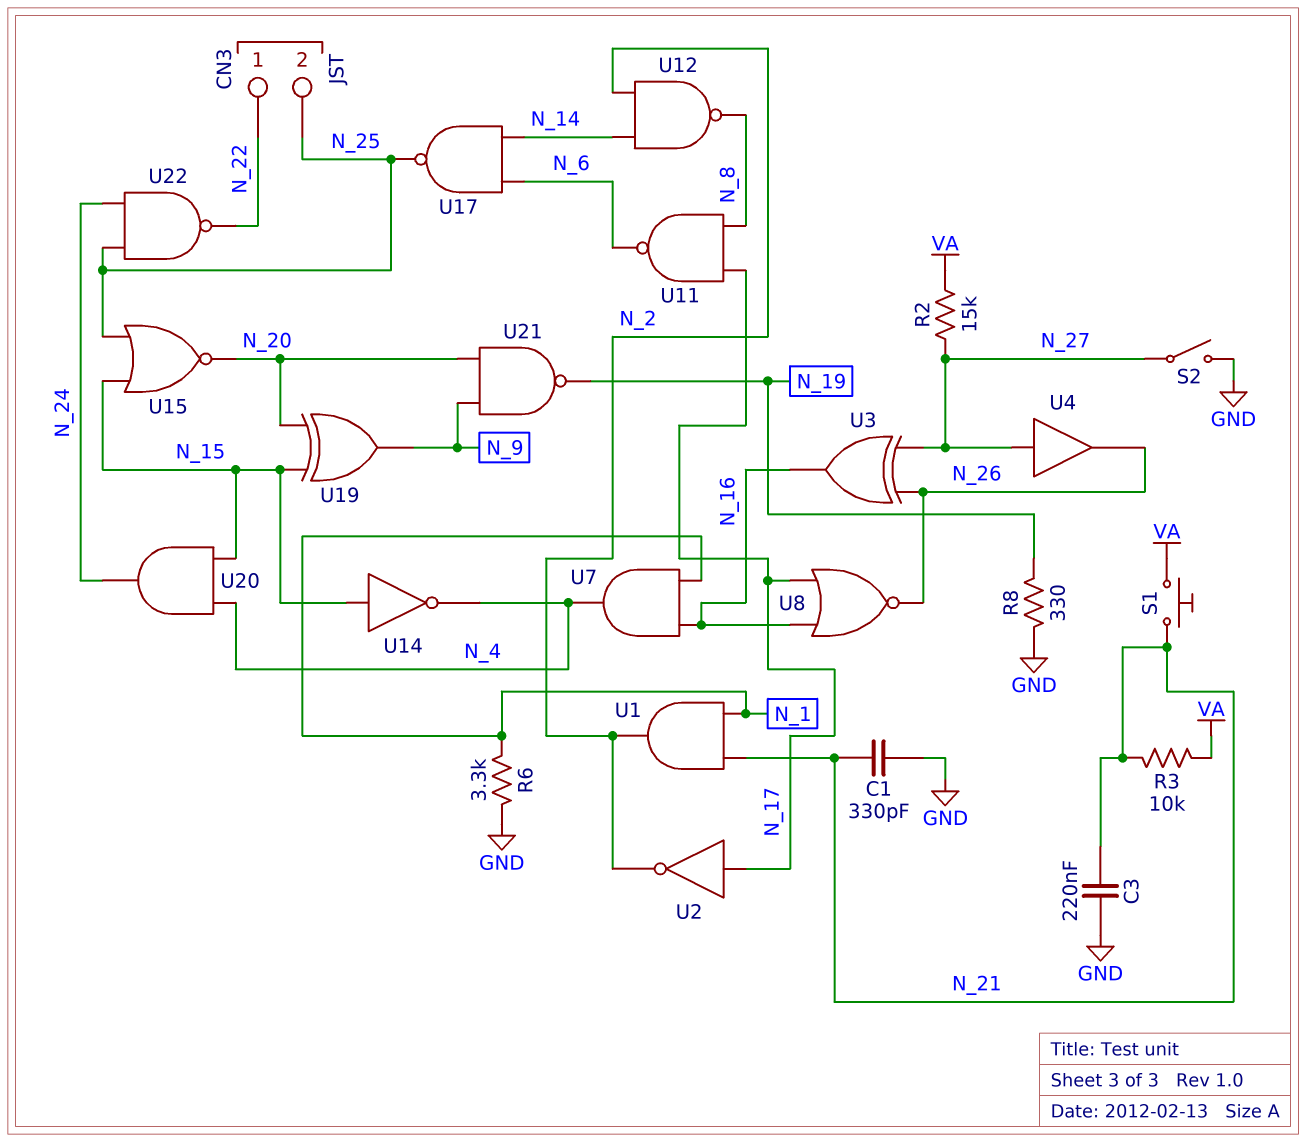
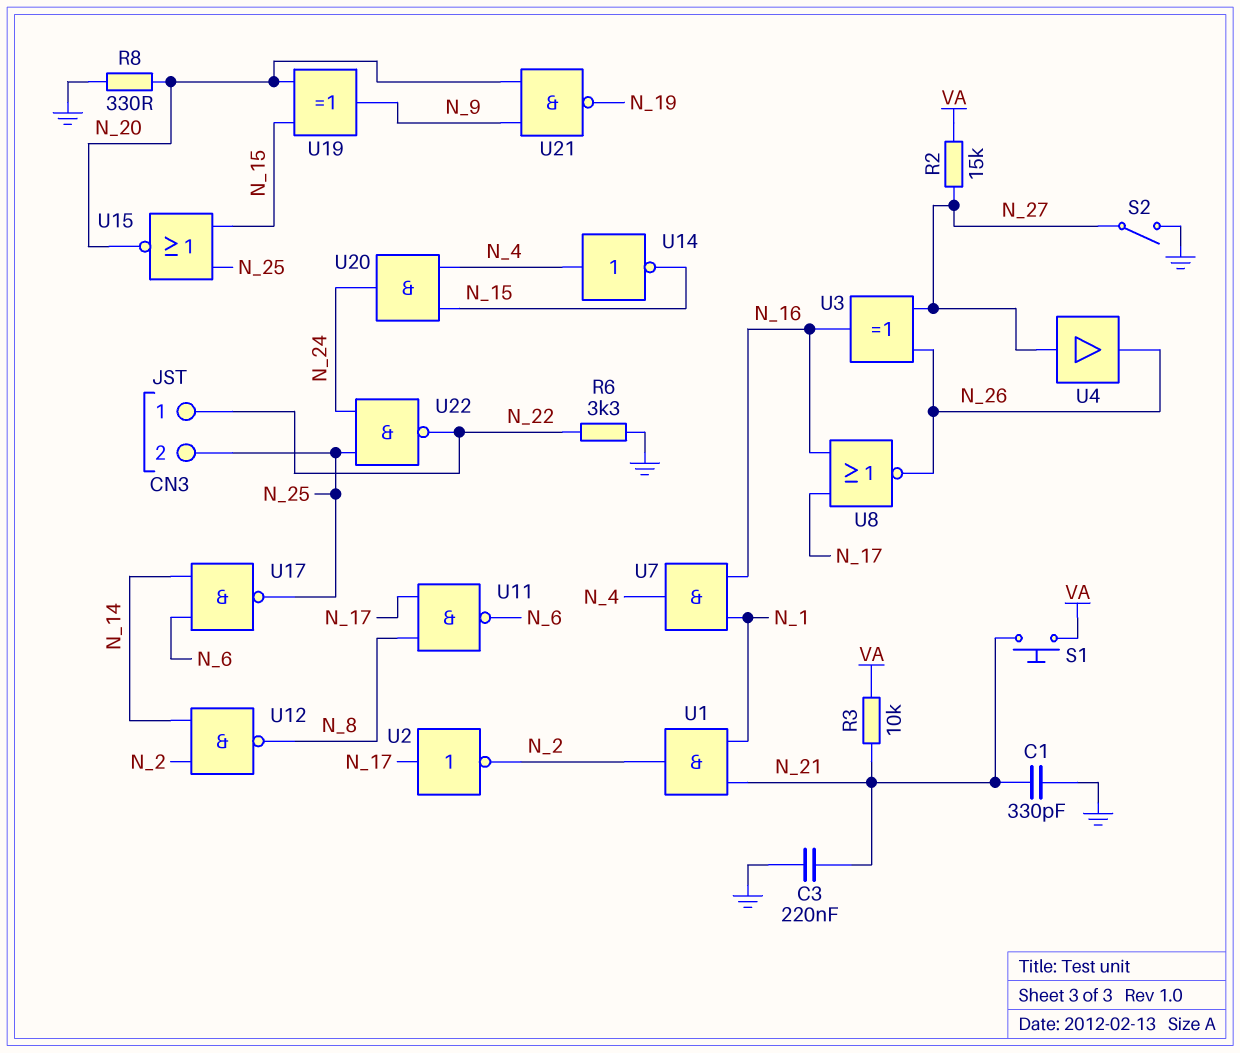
R6: 3.3k (GND, N_1) -> 3.3k (GND, N_22)
R8: 330 (GND, N_19) -> 330 (GND, N_20)
U14: NOT (in N_15, out N_4) -> NOT (in N_4, out N_15)

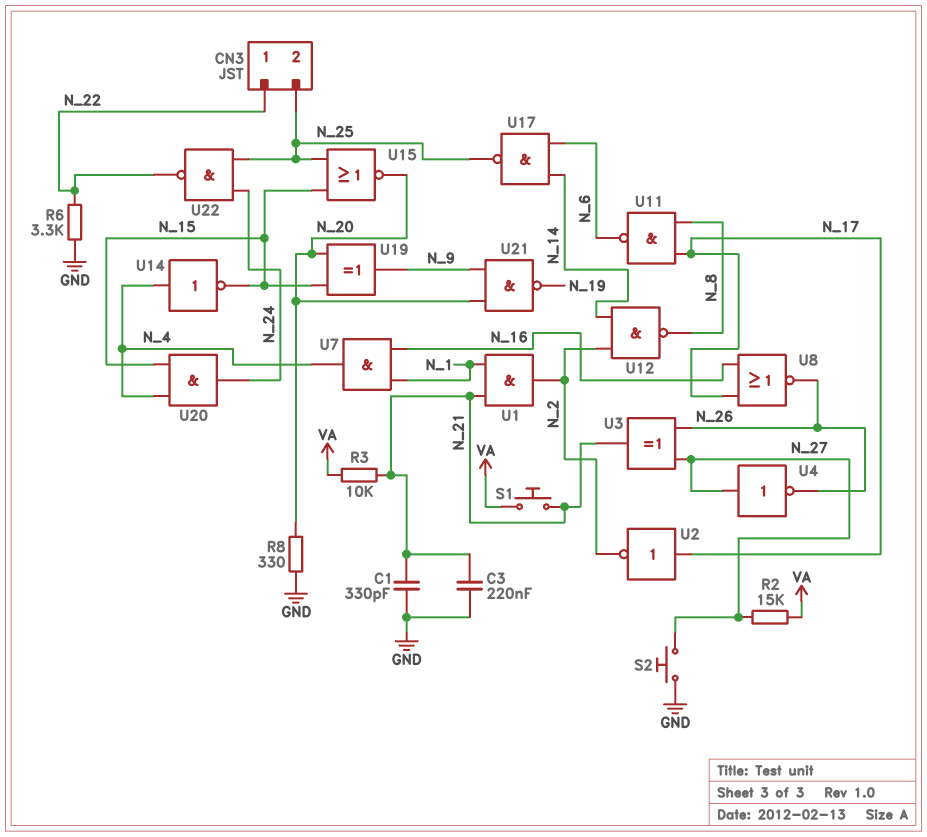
S2: switch (GND, N_27) -> button (GND, N_27)
U3: XOR (in N_26, in N_27, out N_16) -> XOR (in N_26, in N_27, out N_21)
U4: buffer (in N_27, out N_26) -> NOT (in N_27, out N_26)

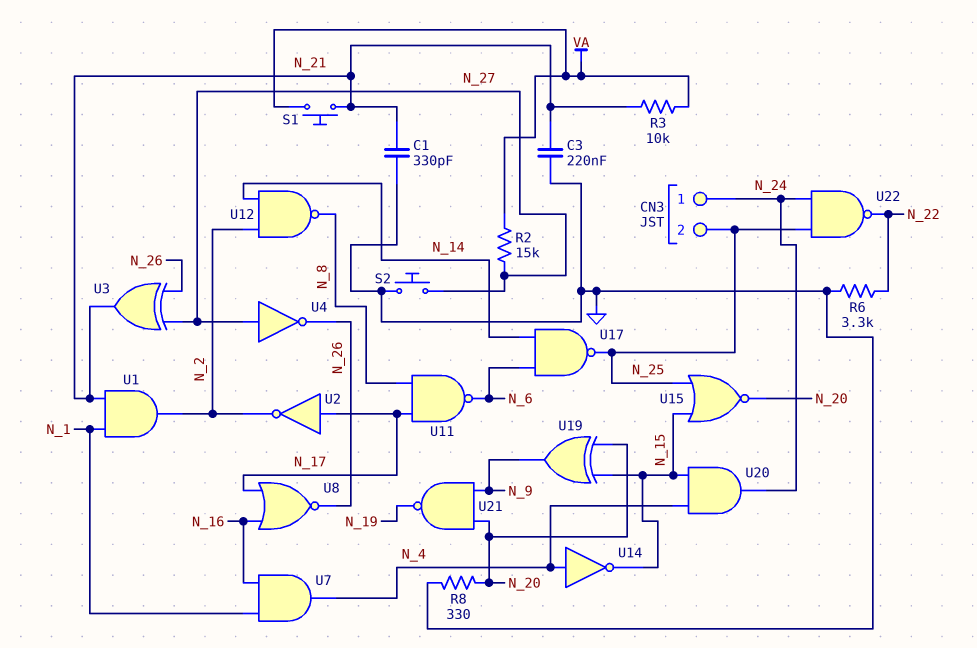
CN3 pin 1: N_22 -> N_24

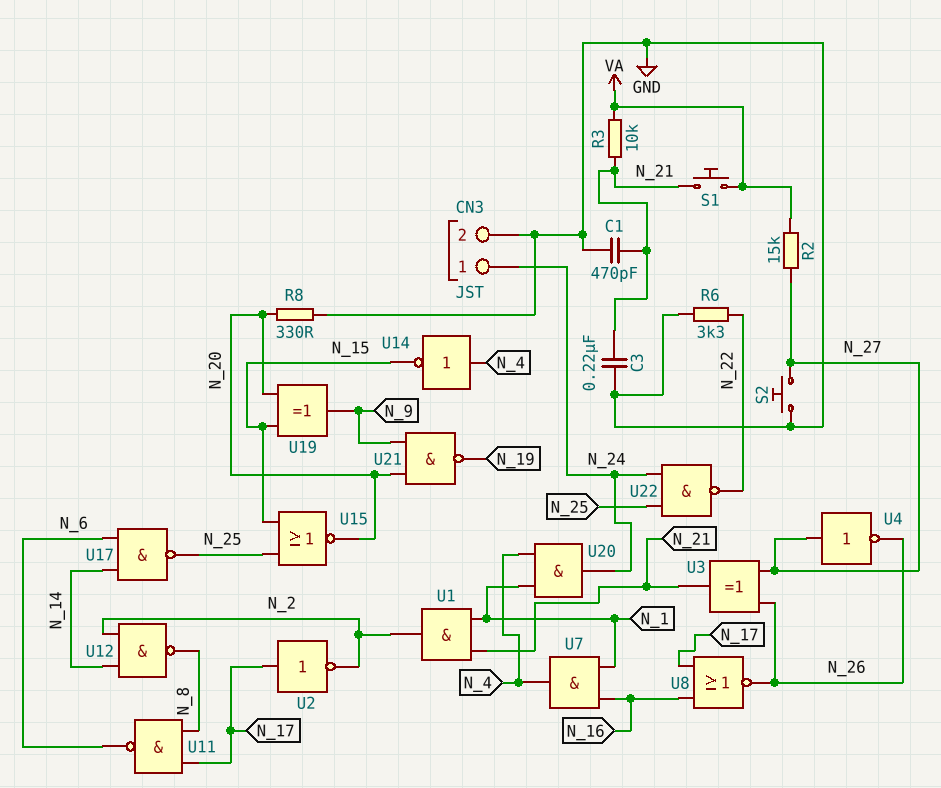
C1: 330pF (GND, N_21) -> 470pF (GND, N_21)
CN3 pin 2: N_25 -> GND
U20: AND (in N_4, in N_15, out N_24) -> AND (in N_1, in N_4, out N_24)

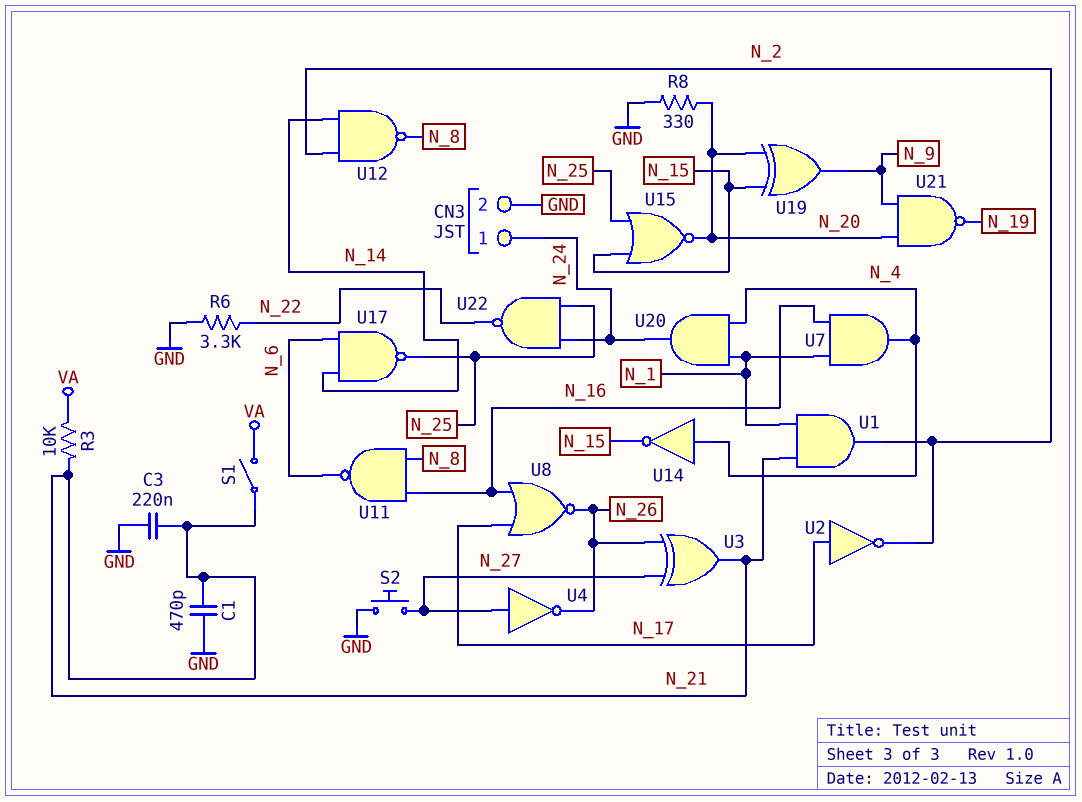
R2: 15k (N_27, VA) -> none
S1: button (N_21, VA) -> switch (N_21, VA)
U11: NAND (in N_8, in N_17, out N_6) -> NAND (in N_8, in N_16, out N_6)

